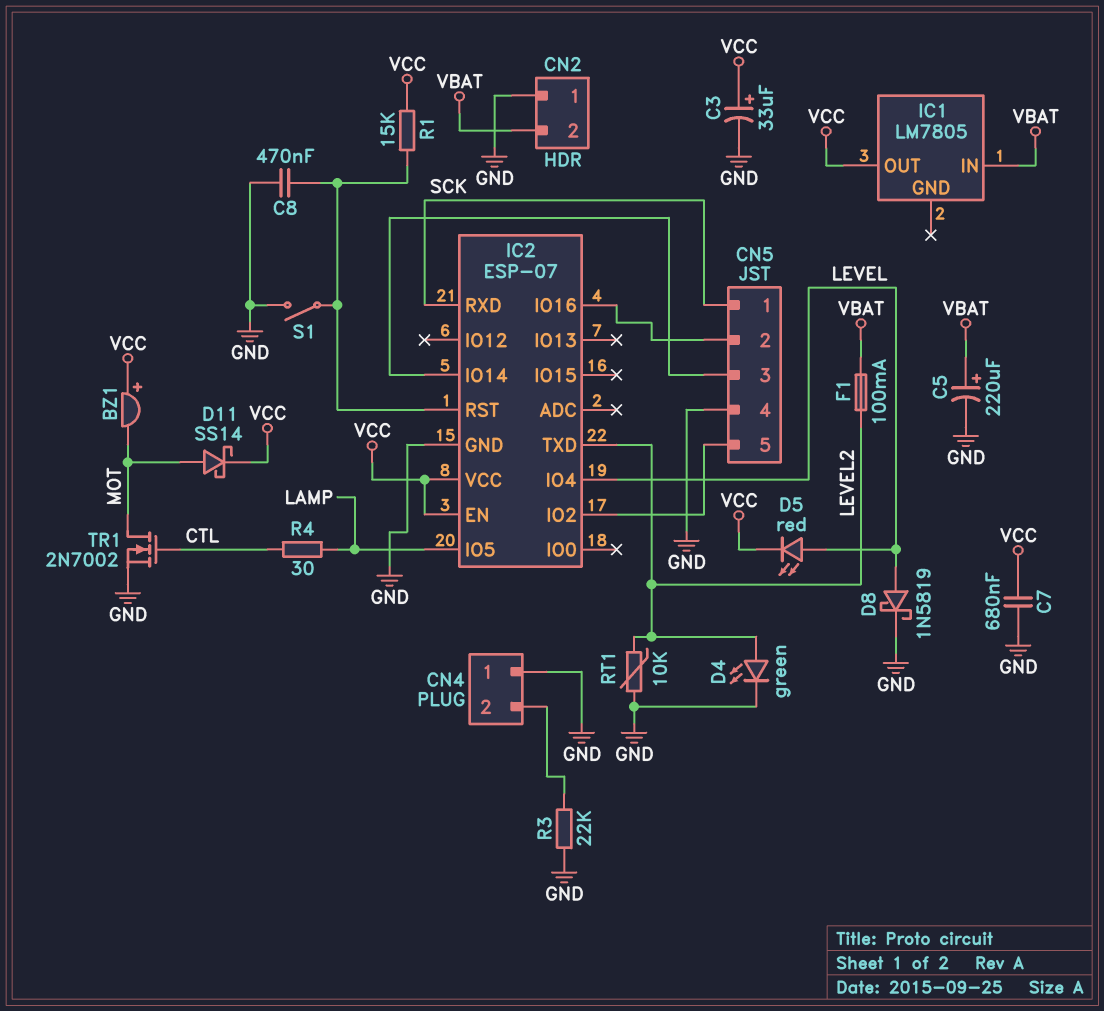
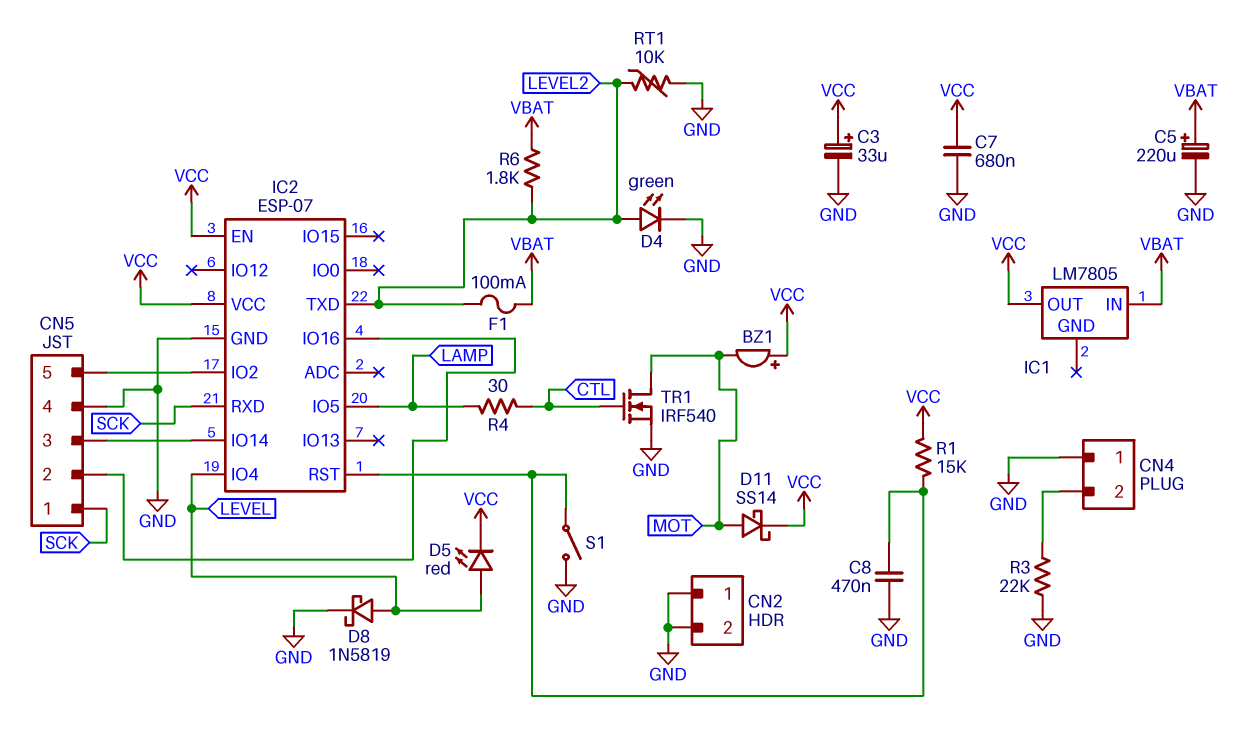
CN2 pin 2: VBAT -> GND
R6: none -> 1.8k (LEVEL2, VBAT)
TR1: NMOS 2N7002 (G CTL, D MOT, S GND) -> NMOS IRF540 (G CTL, D MOT, S GND)

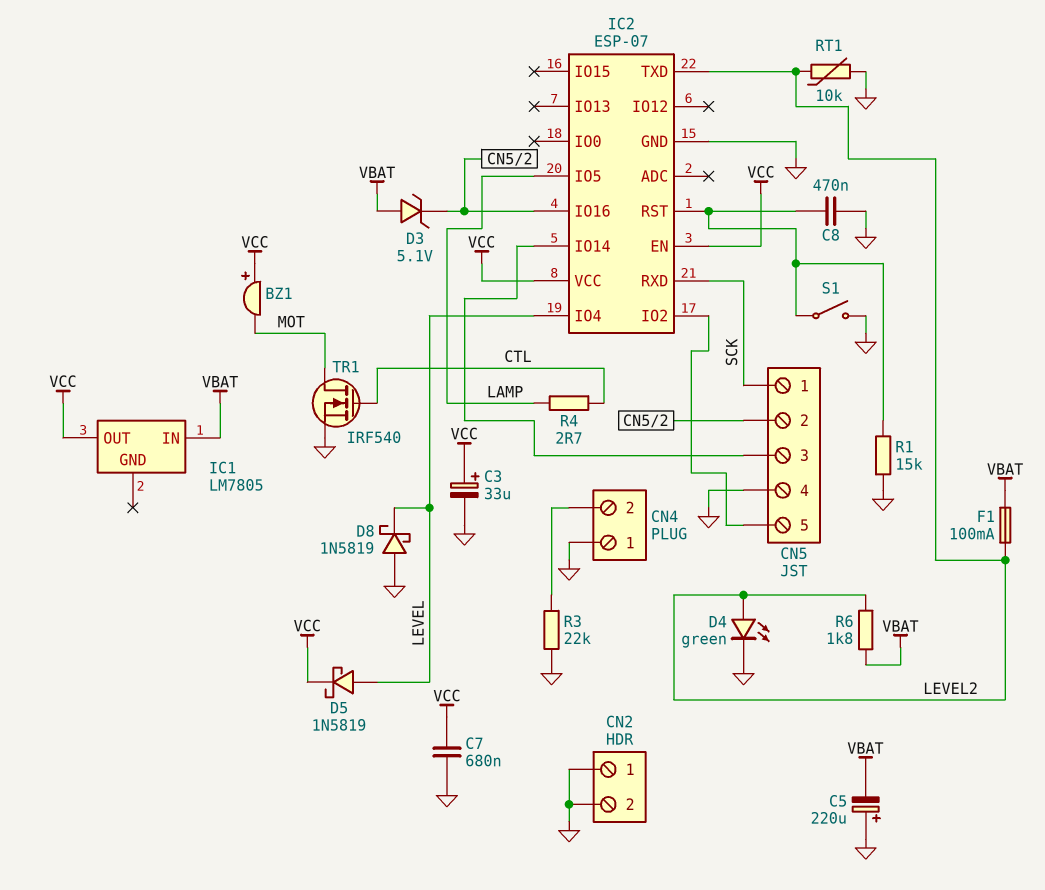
C5: 220uF (plus VBAT, minus GND) -> 220uF (plus GND, minus VBAT)
D3: none -> zener 5.1V (A VBAT, K CN5/2)
D5: LED red (A LEVEL, K VCC) -> schottky 1N5819 (A LEVEL, K VCC)
D8: schottky 1N5819 (A LEVEL, K GND) -> schottky 1N5819 (A GND, K LEVEL)
D11: schottky SS14 (A MOT, K VCC) -> none
R1: 15k (IC2/RST, VCC) -> 15k (GND, IC2/RST)
R4: 30 (CTL, LAMP) -> 2.7 (CTL, LAMP)

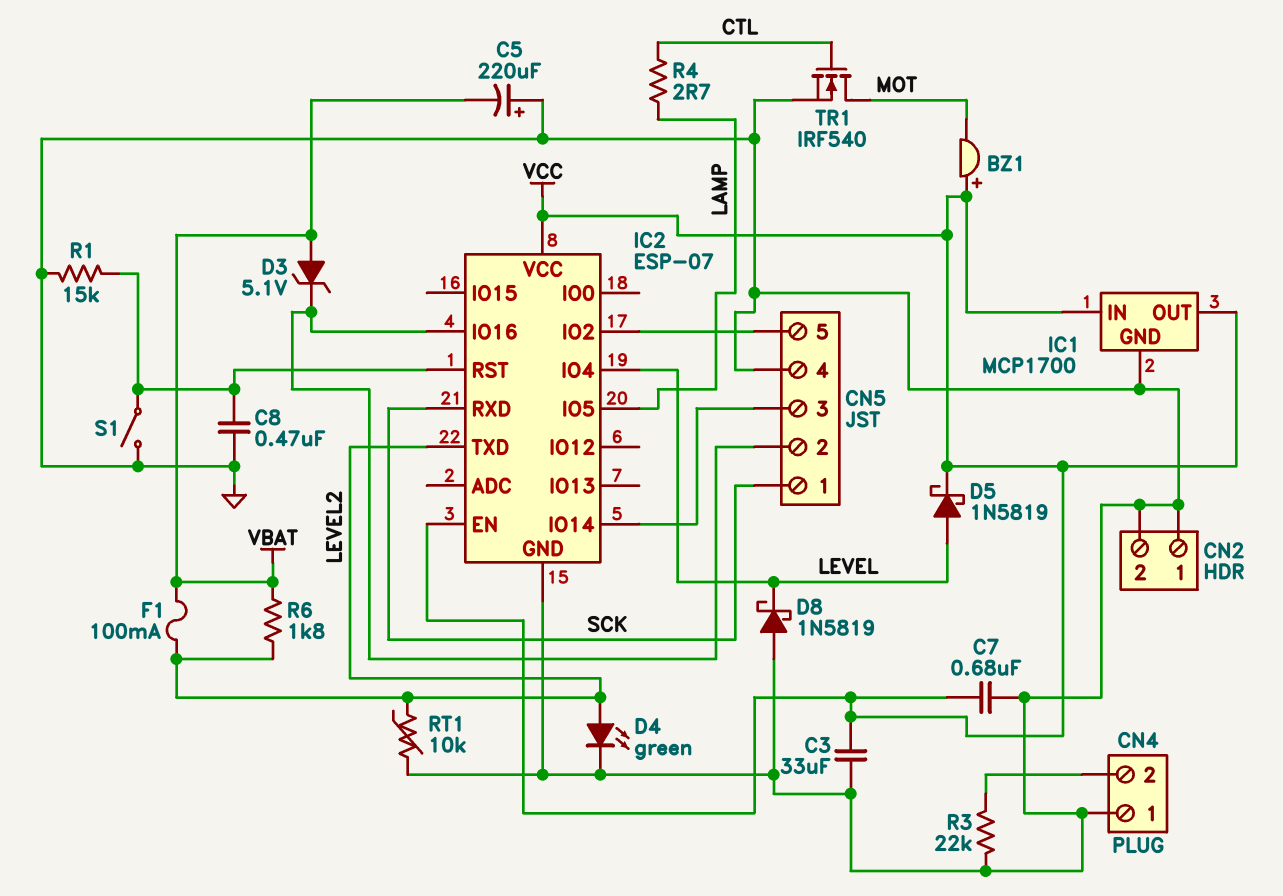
C3: 33uF (plus VCC, minus GND) -> 33uF (GND, VCC)
IC1: LM7805 -> MCP1700
IC1 pin GND: none -> GND
IC1 pin IN: VBAT -> VCC

